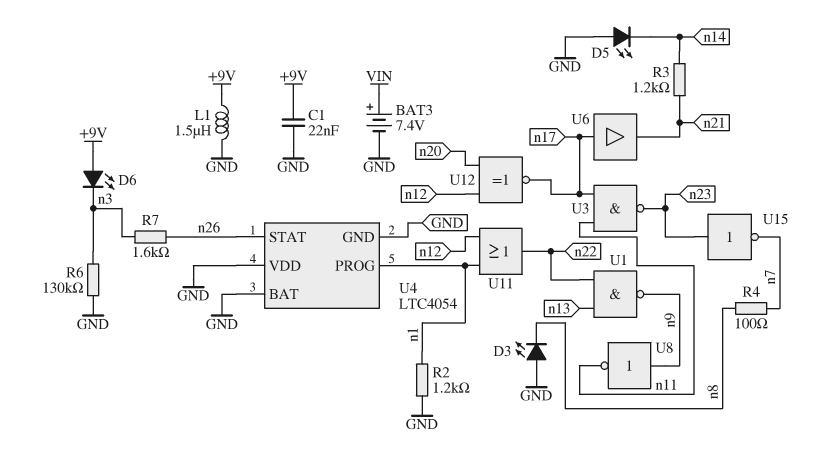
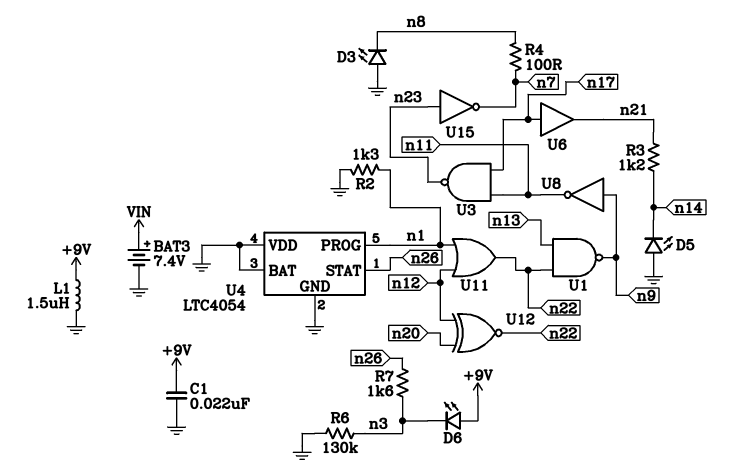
R2: 1.2k (GND, n1) -> 1.3k (GND, n1)
U12: XNOR (in n12, in n20, out n17) -> XNOR (in n12, in n20, out n22)

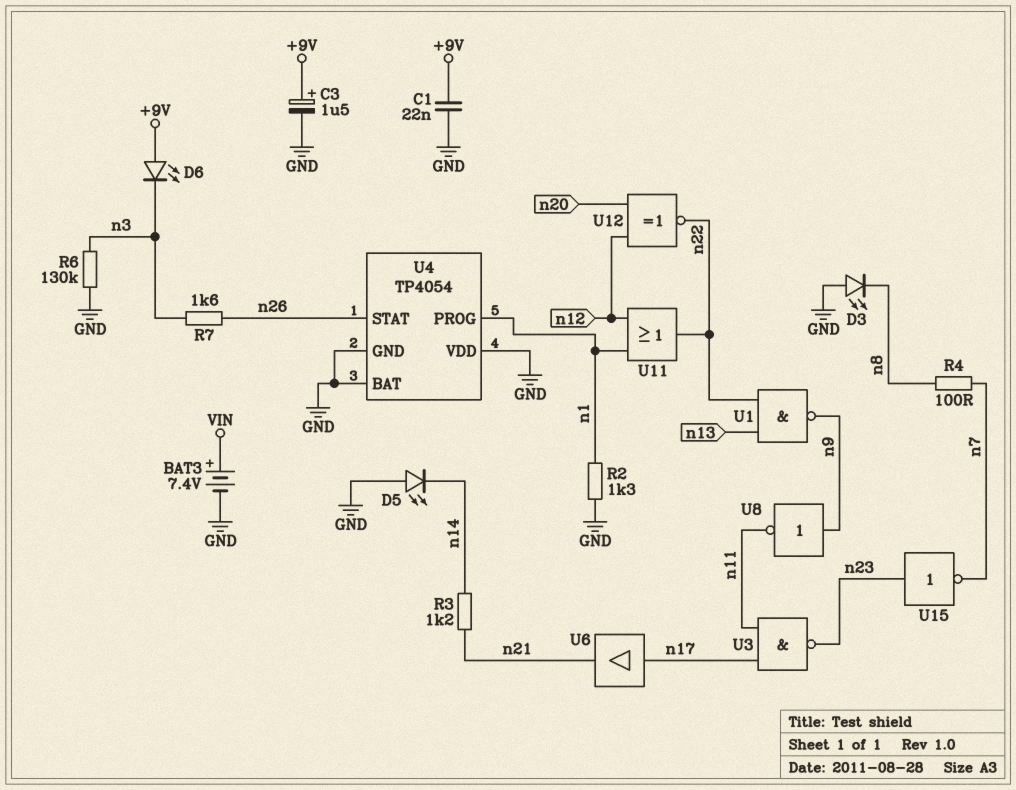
C3: none -> 1.5uF (plus +9V, minus GND)
L1: 1.5uH (+9V, GND) -> none
U4: LTC4054 -> TP4054

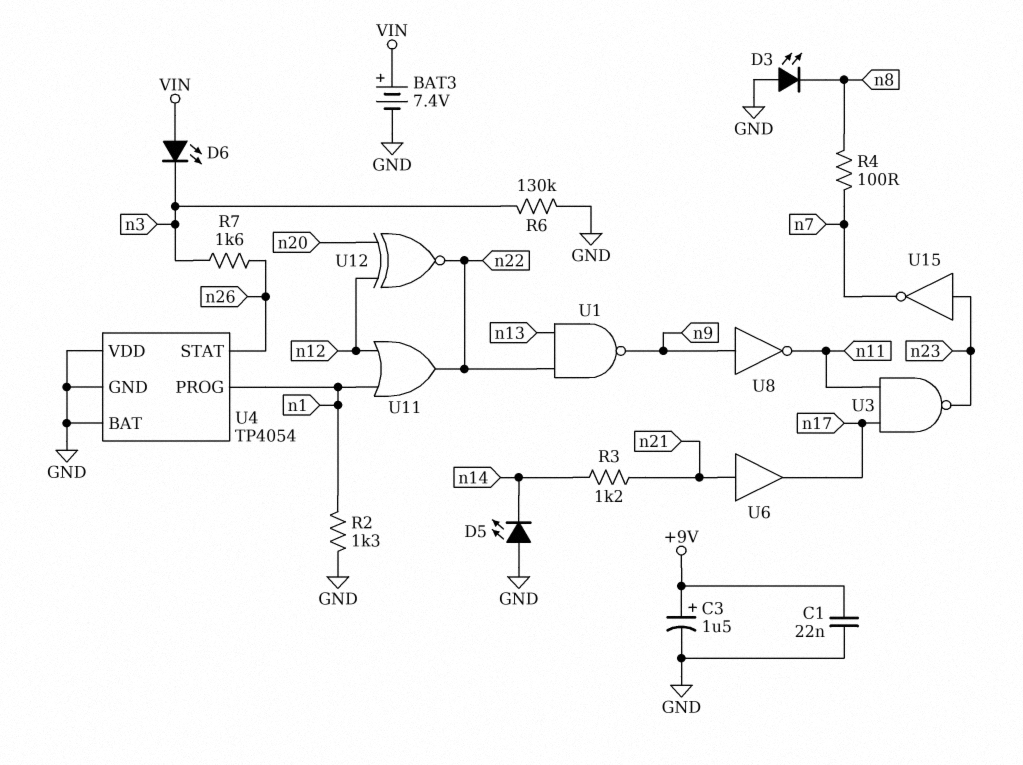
D6: LED (A +9V, K n3) -> LED (A VIN, K n3)
U6: buffer (in n17, out n21) -> buffer (in n21, out n17)

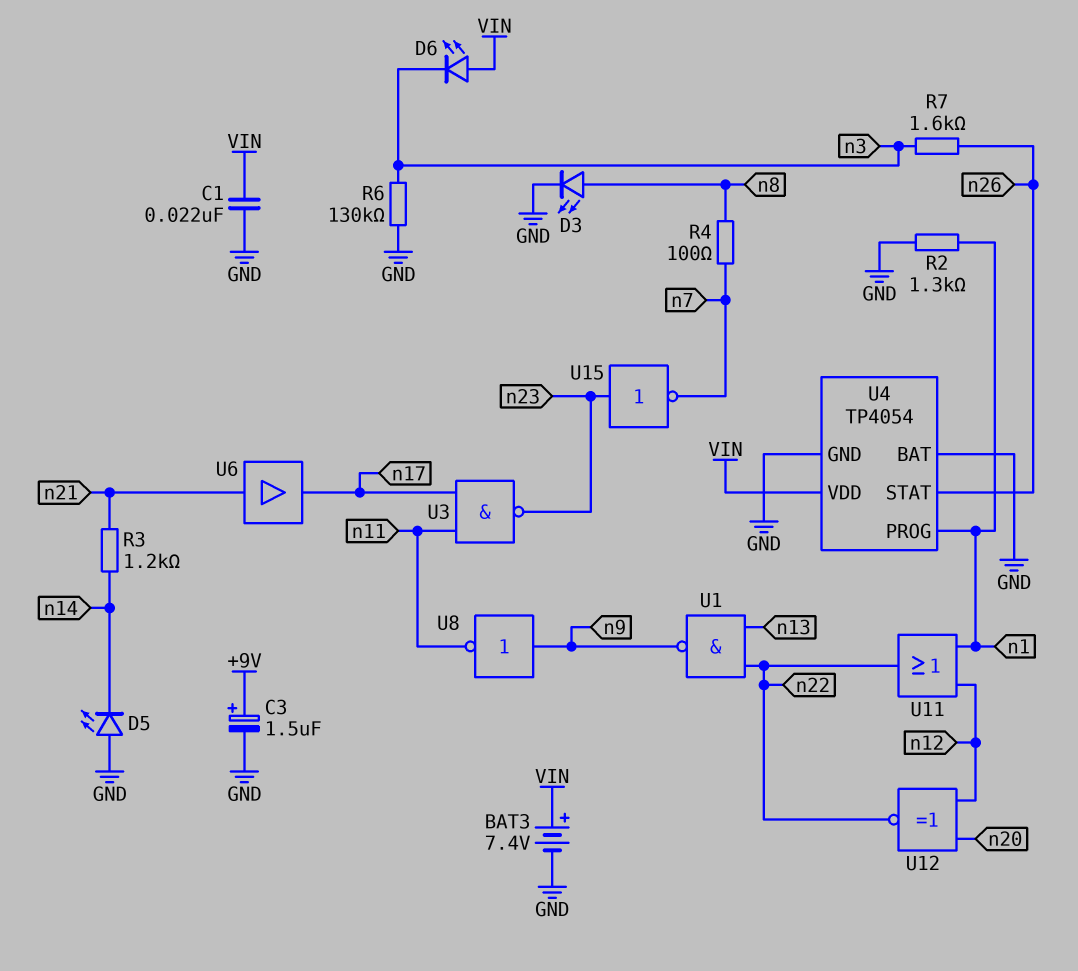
C1: 22nF (+9V, GND) -> 22nF (GND, VIN)
D3: LED (A GND, K n8) -> LED (A n8, K GND)
U4 pin VDD: GND -> VIN

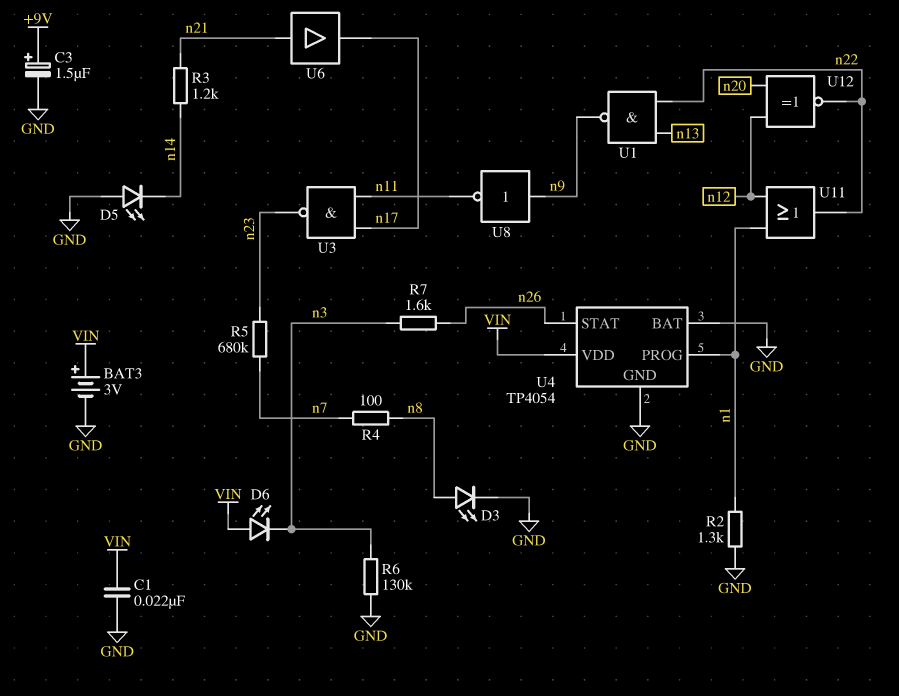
BAT3: 7.4V (plus VIN, minus GND) -> 3V (plus VIN, minus GND)
R5: none -> 680k (n7, n23)
U15: NOT (in n23, out n7) -> none

